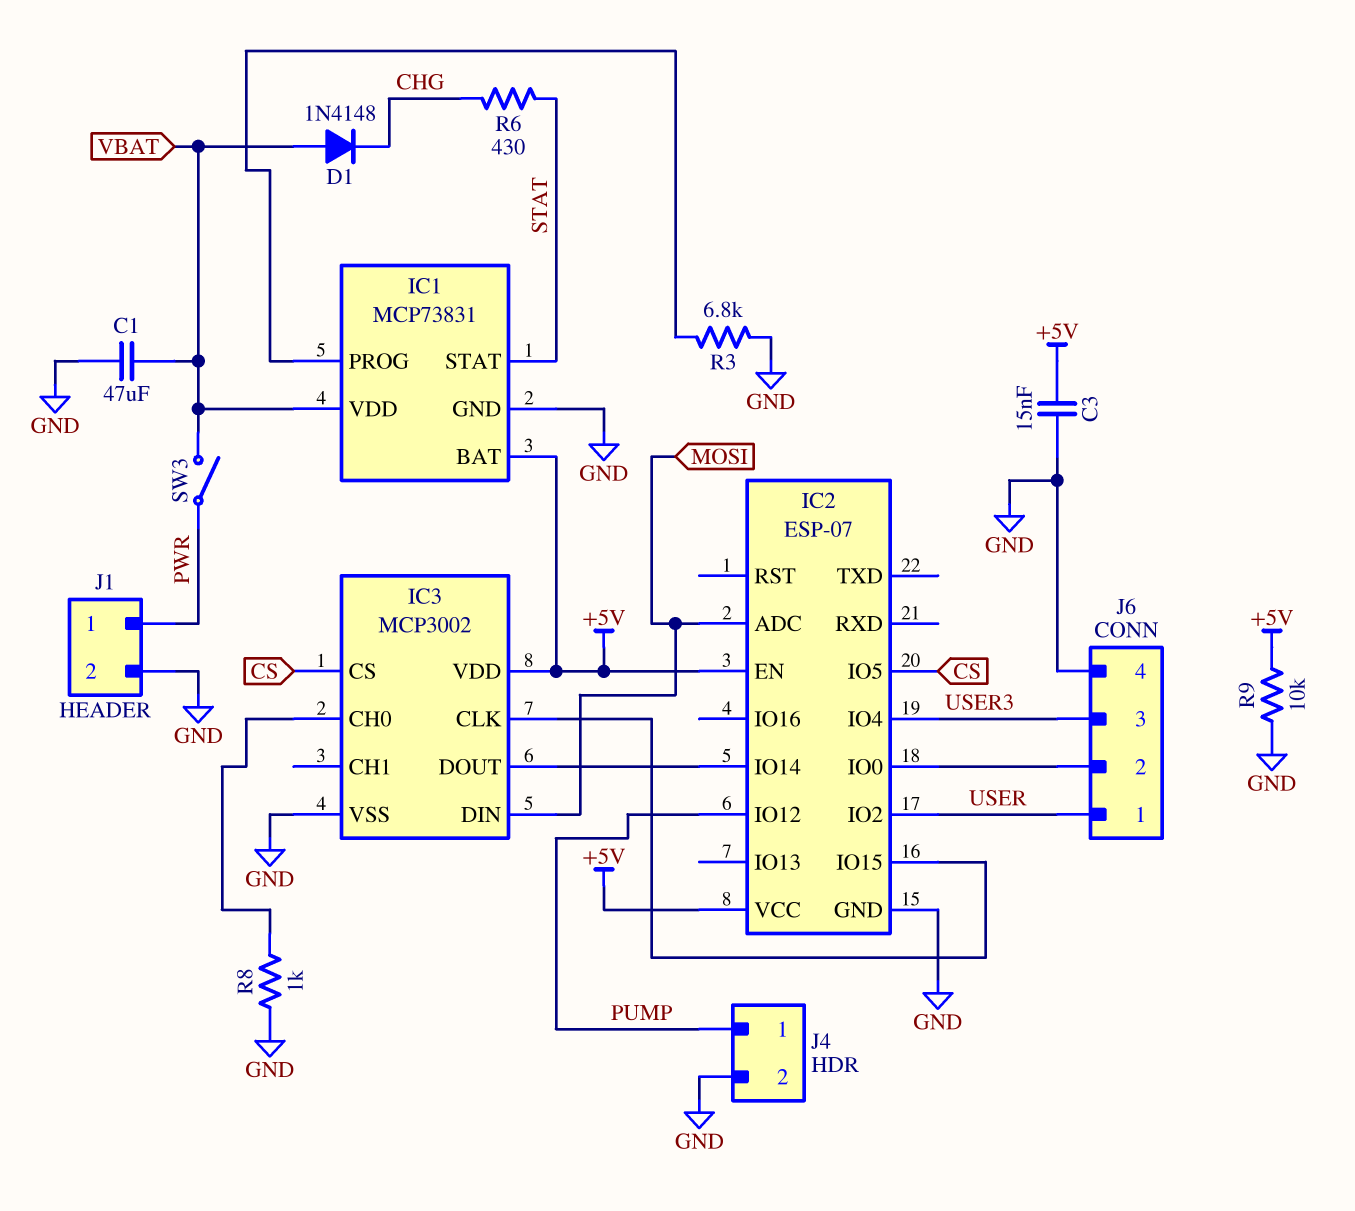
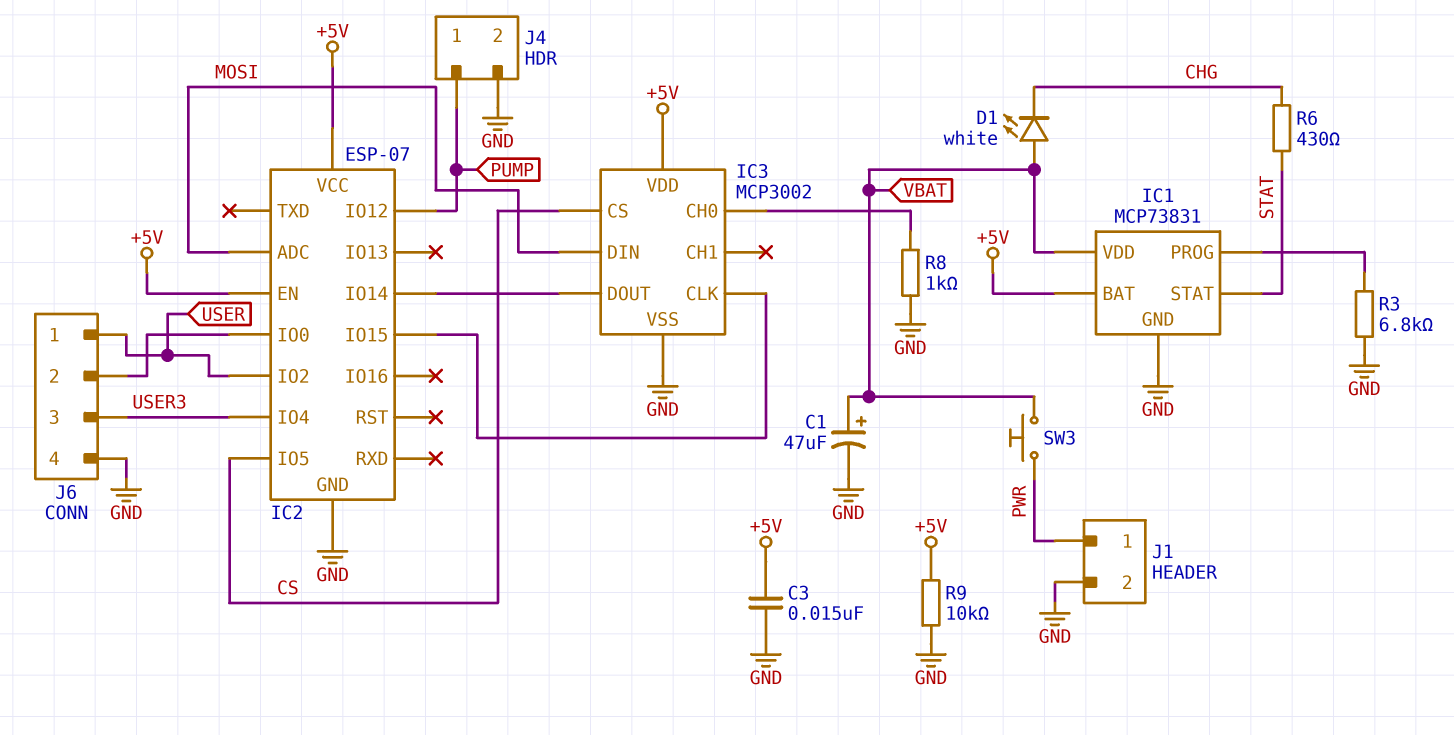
C1: 47uF (GND, VBAT) -> 47uF (plus VBAT, minus GND)
D1: diode 1N4148 (A VBAT, K CHG) -> LED white (A VBAT, K CHG)
SW3: switch (PWR, VBAT) -> button (PWR, VBAT)

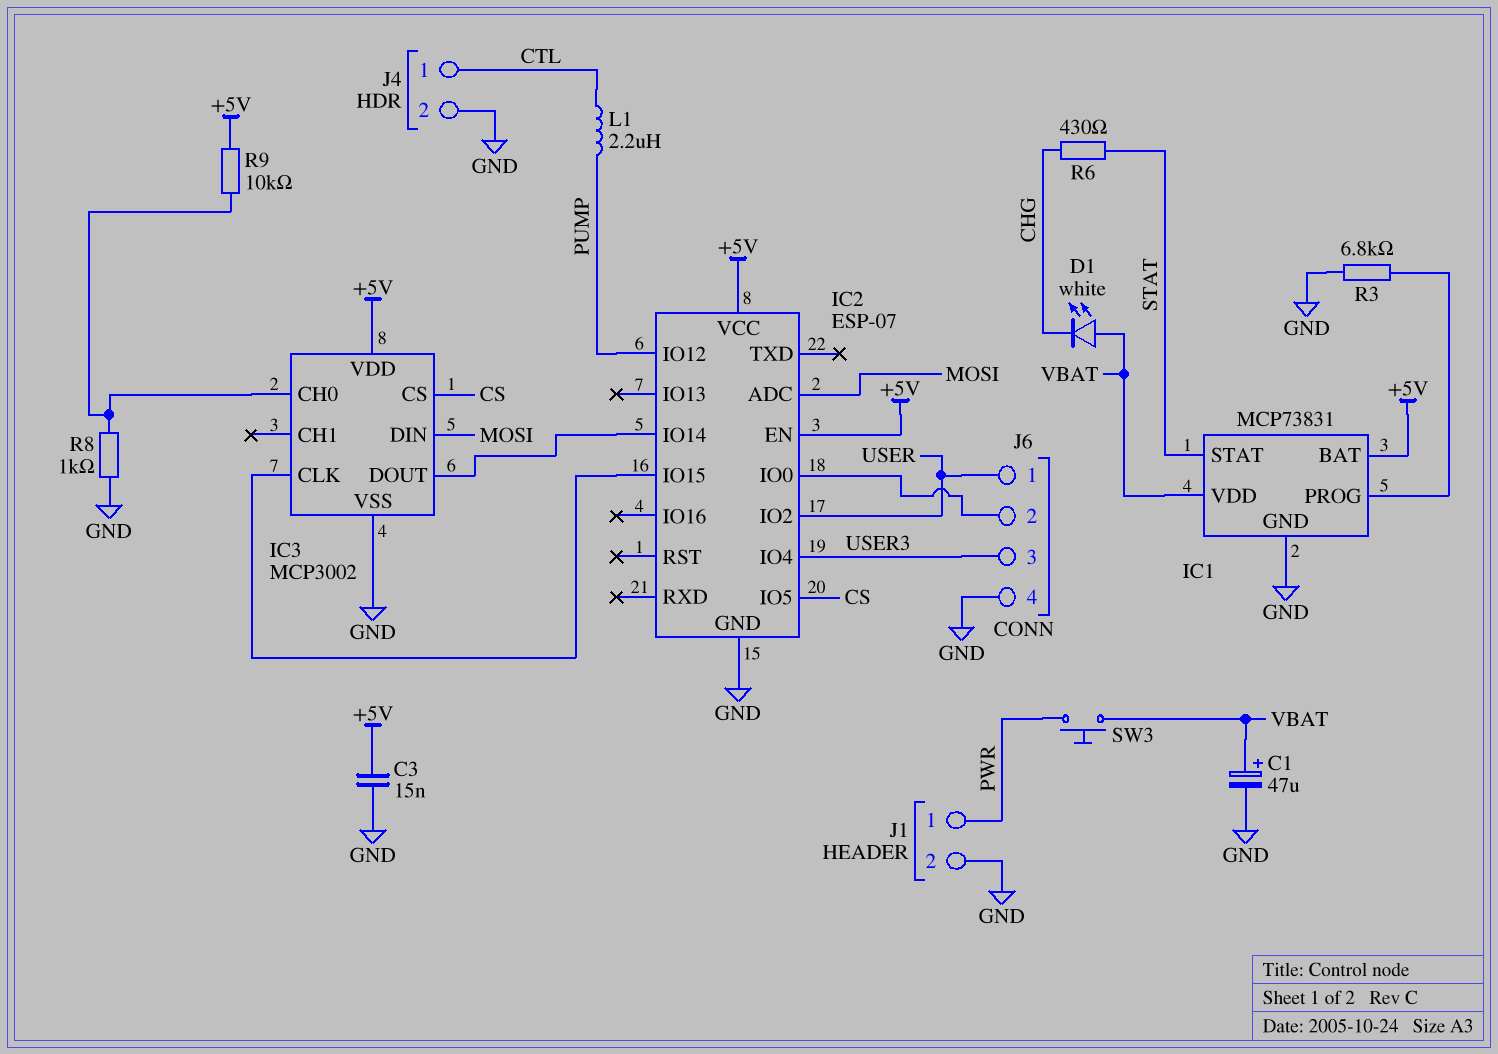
J4 pin 1: PUMP -> CTL
L1: none -> 2.2uH (CTL, PUMP)
R9: 10k (+5V, GND) -> 10k (+5V, IC3/CH0)

